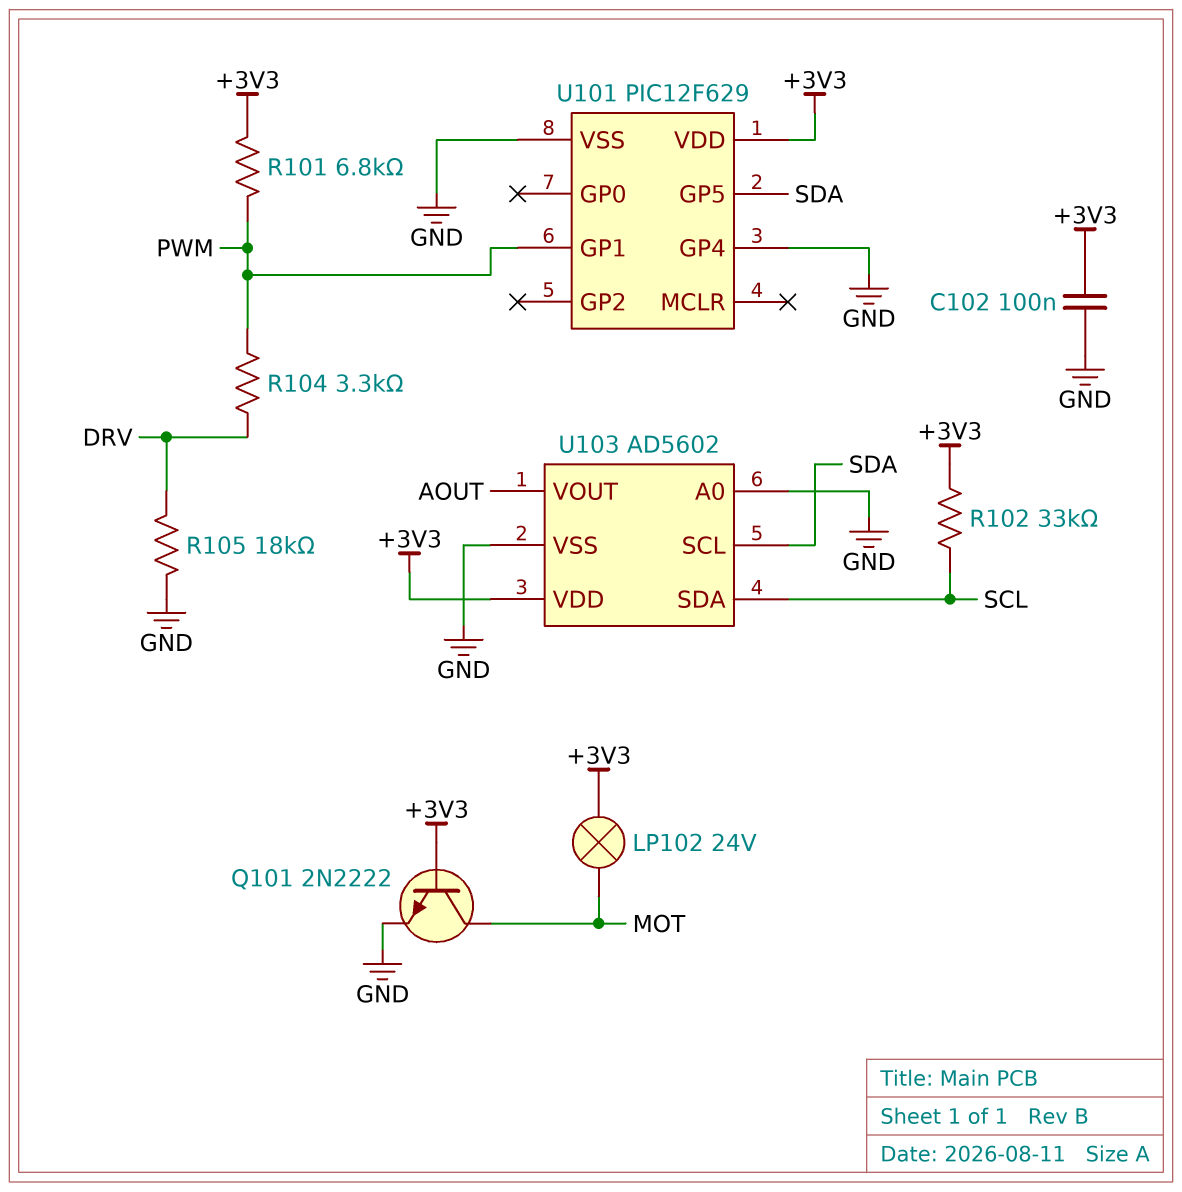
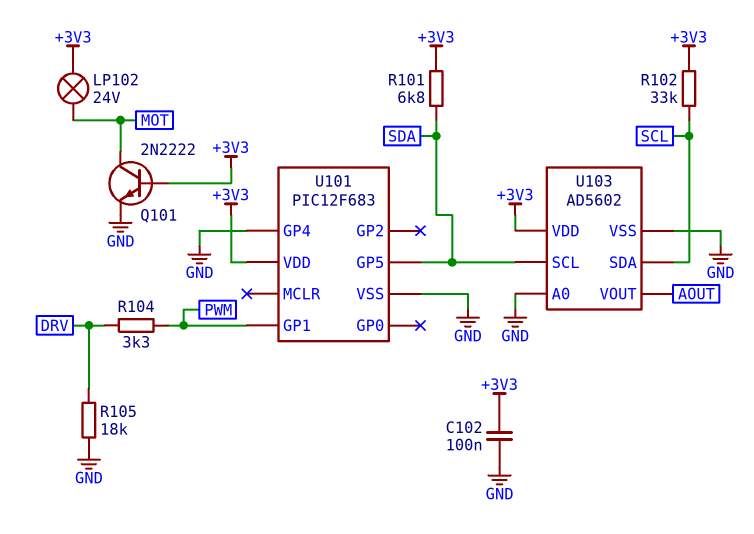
R101: 6.8k (+3V3, PWM) -> 6.8k (+3V3, SDA)
U101: PIC12F629 -> PIC12F683

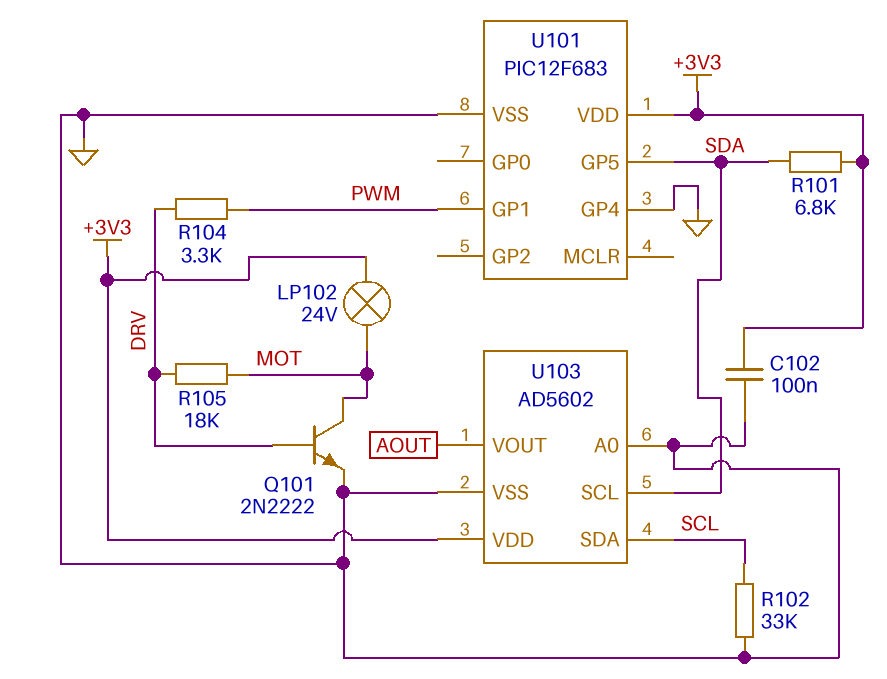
Q101: NPN 2N2222 (B +3V3, C MOT, E GND) -> NPN 2N2222 (B DRV, C MOT, E GND)
R102: 33k (+3V3, SCL) -> 33k (GND, SCL)
R105: 18k (DRV, GND) -> 18k (DRV, MOT)

